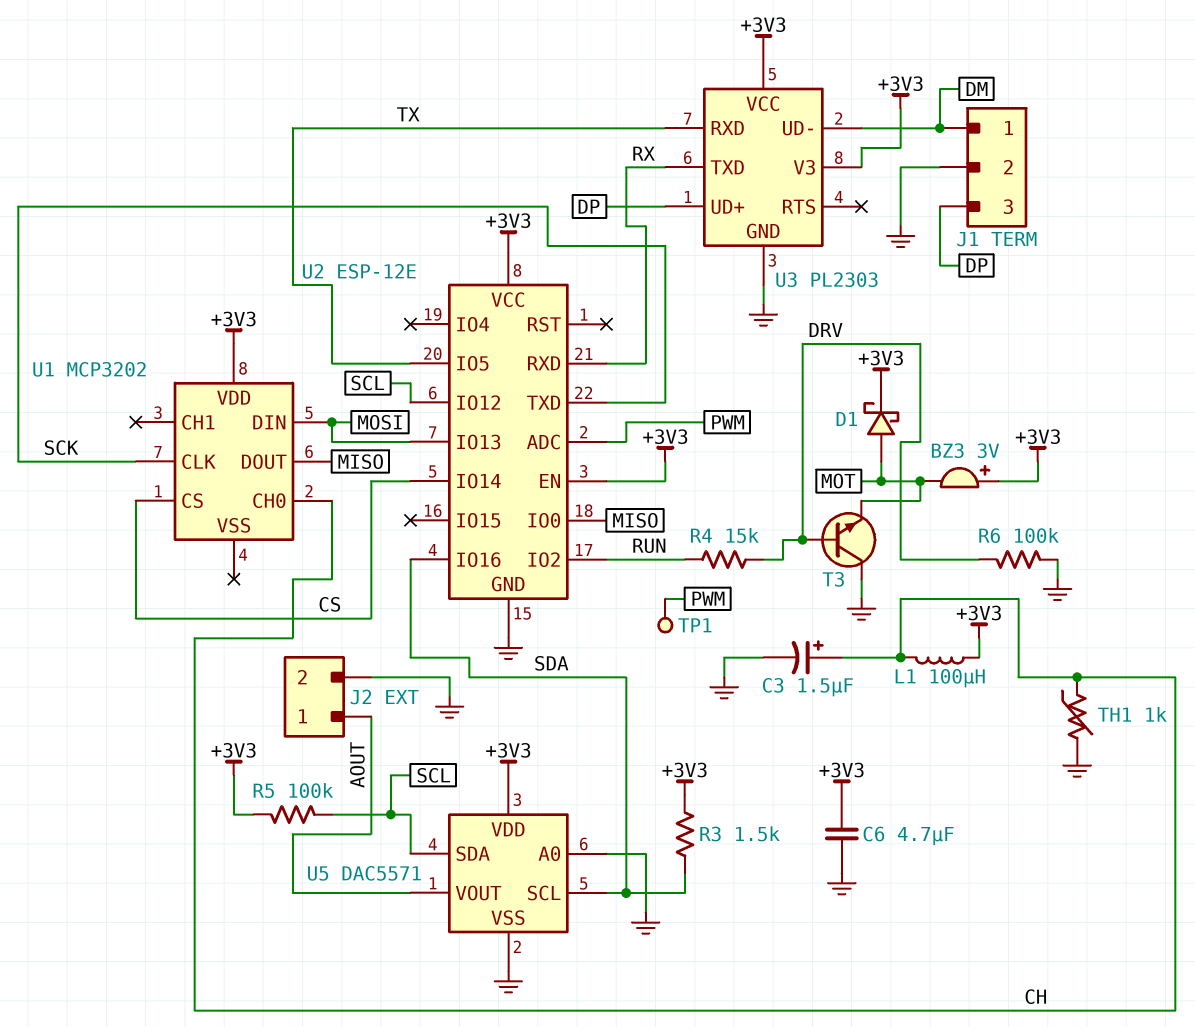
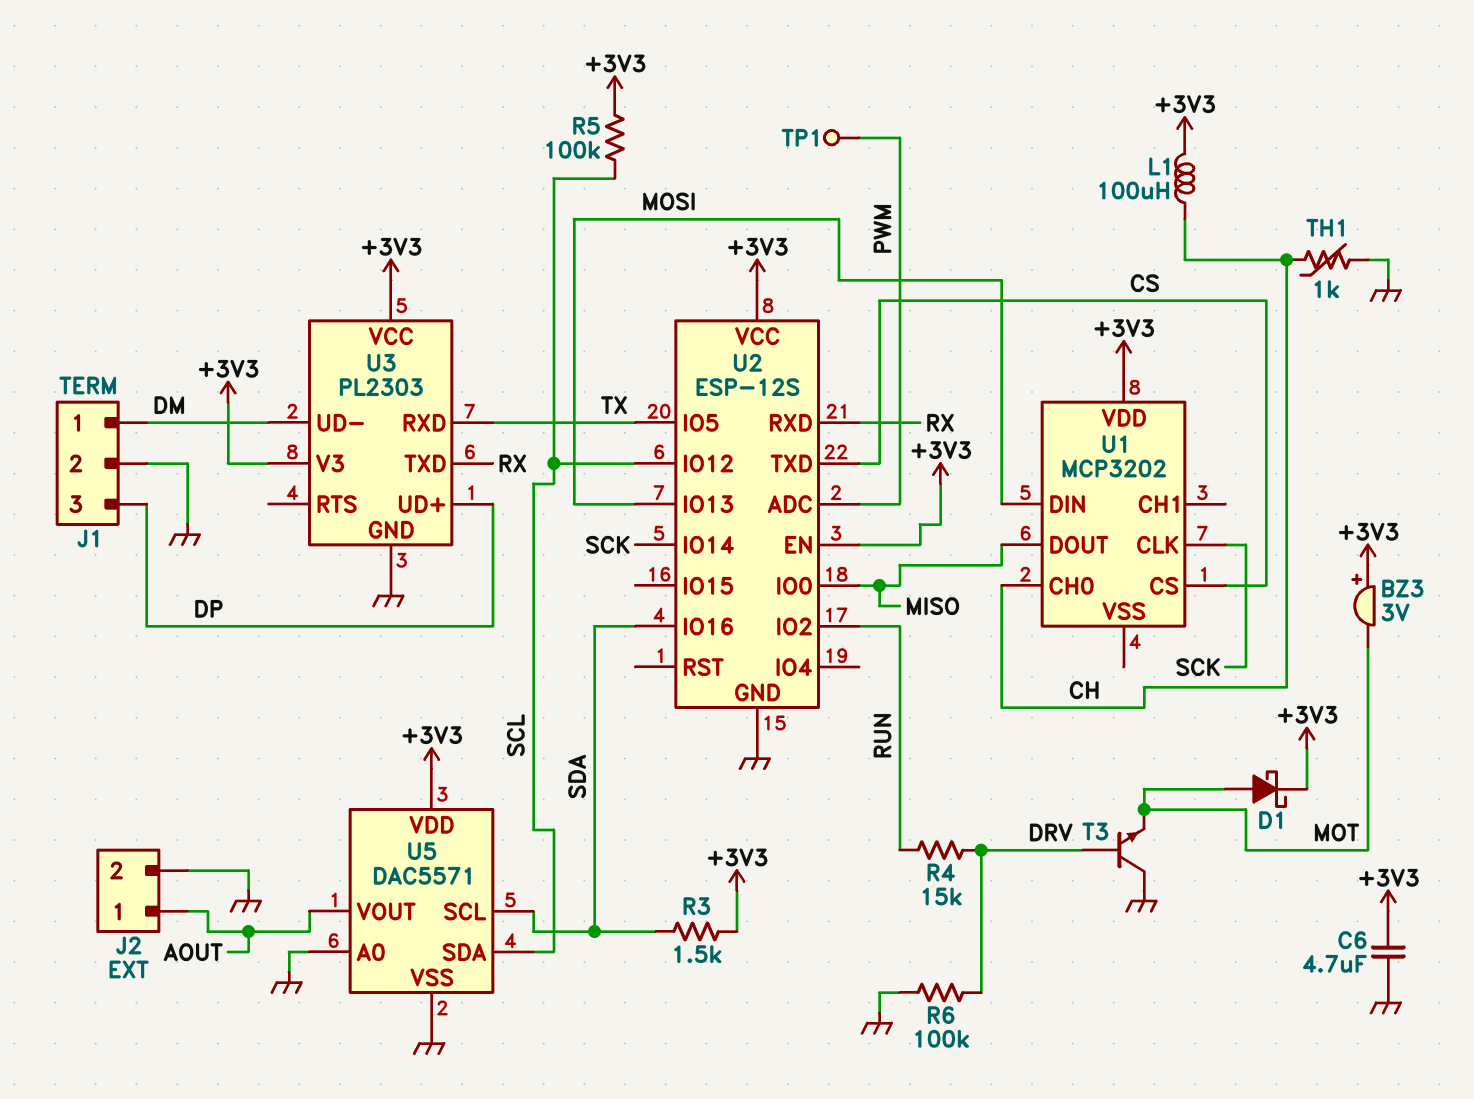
C3: 1.5uF (plus CH, minus GND) -> none
U2: ESP-12E -> ESP-12S
U2 pin IO14: CS -> SCK
U2 pin TXD: SCK -> CS

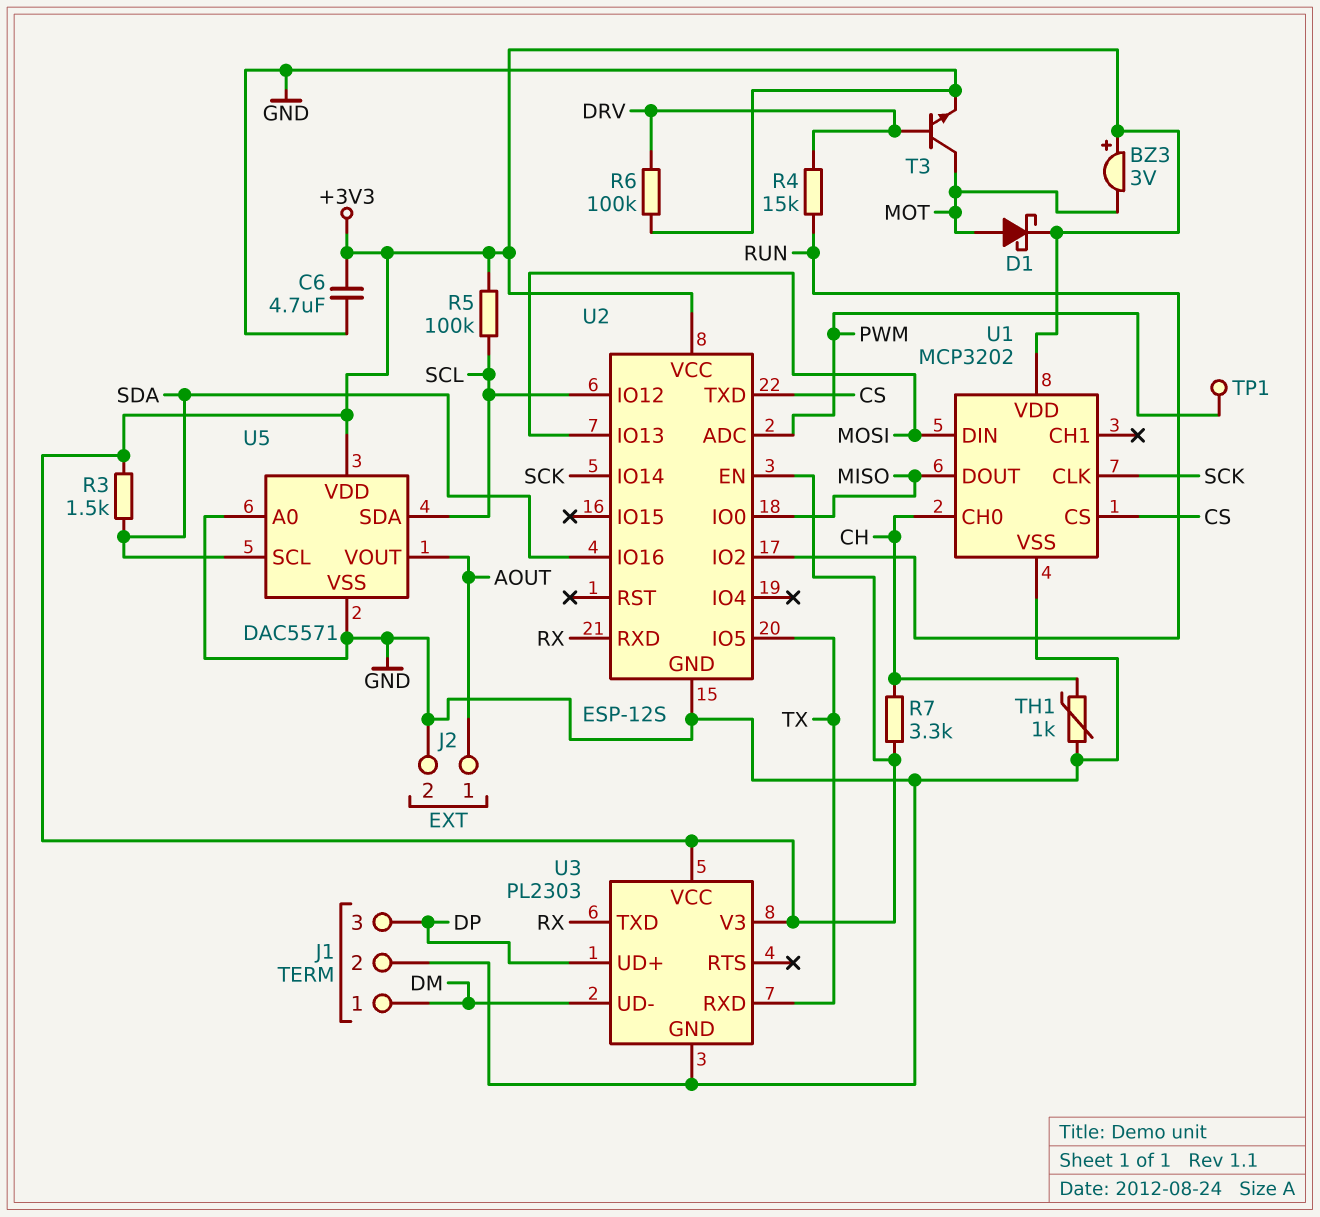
L1: 100uH (+3V3, CH) -> none
R7: none -> 3.3k (+3V3, CH)
T3: NPN (B DRV, C GND, E MOT) -> NPN (B DRV, C MOT, E GND)
U1 pin VSS: none -> GND

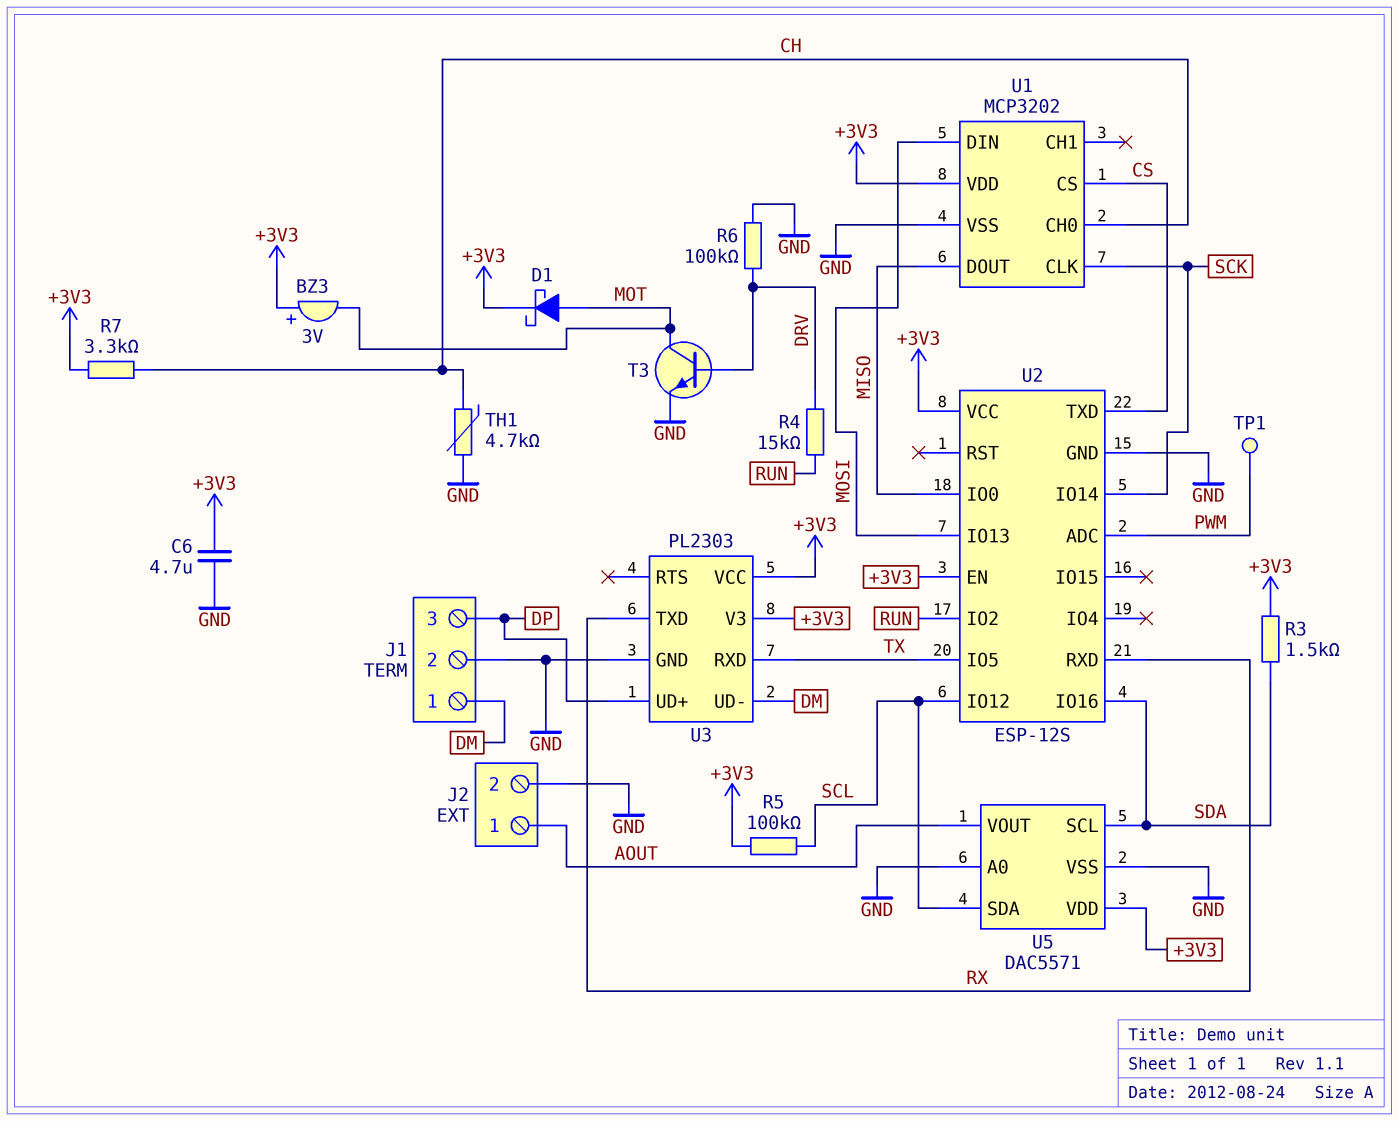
TH1: 1k (CH, GND) -> 4.7k (CH, GND)

